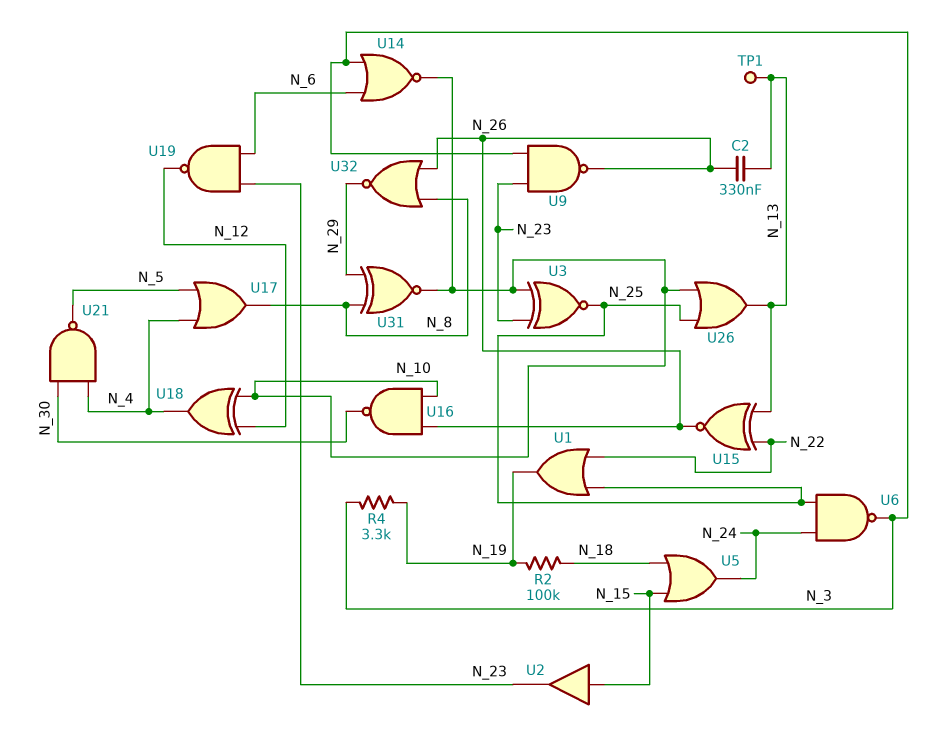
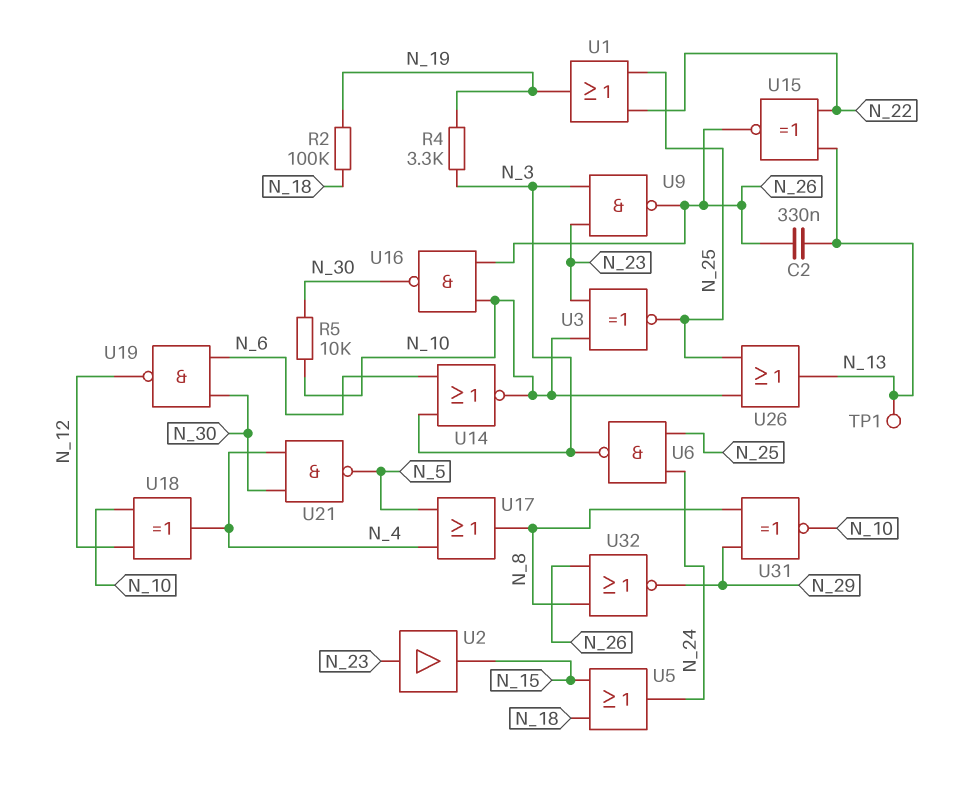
R5: none -> 10k (N_10, N_30)
U2: buffer (in N_15, out N_23) -> buffer (in N_23, out N_15)
U19: NAND (in N_6, in N_23, out N_12) -> NAND (in N_6, in N_30, out N_12)

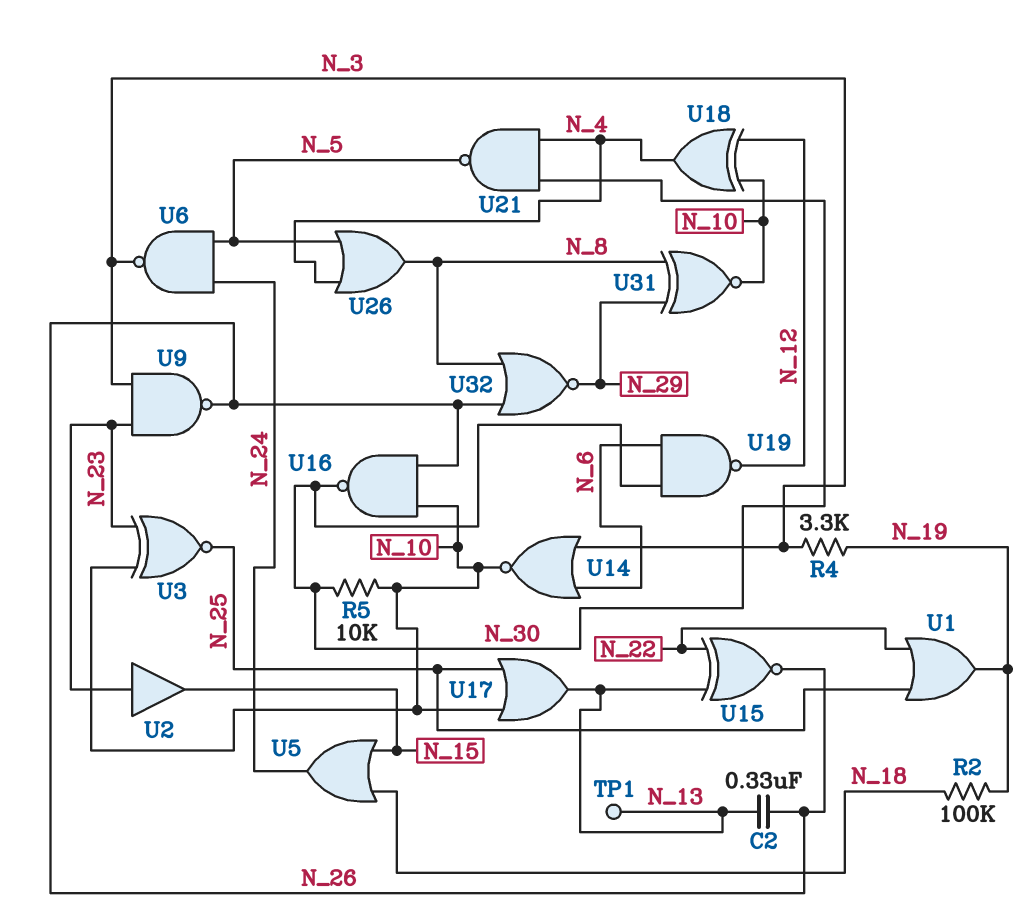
U6: NAND (in N_24, in N_25, out N_3) -> NAND (in N_5, in N_24, out N_3)
U17: OR (in N_4, in N_5, out N_8) -> OR (in N_10, in N_25, out N_13)
U26: OR (in N_10, in N_25, out N_13) -> OR (in N_4, in N_5, out N_8)

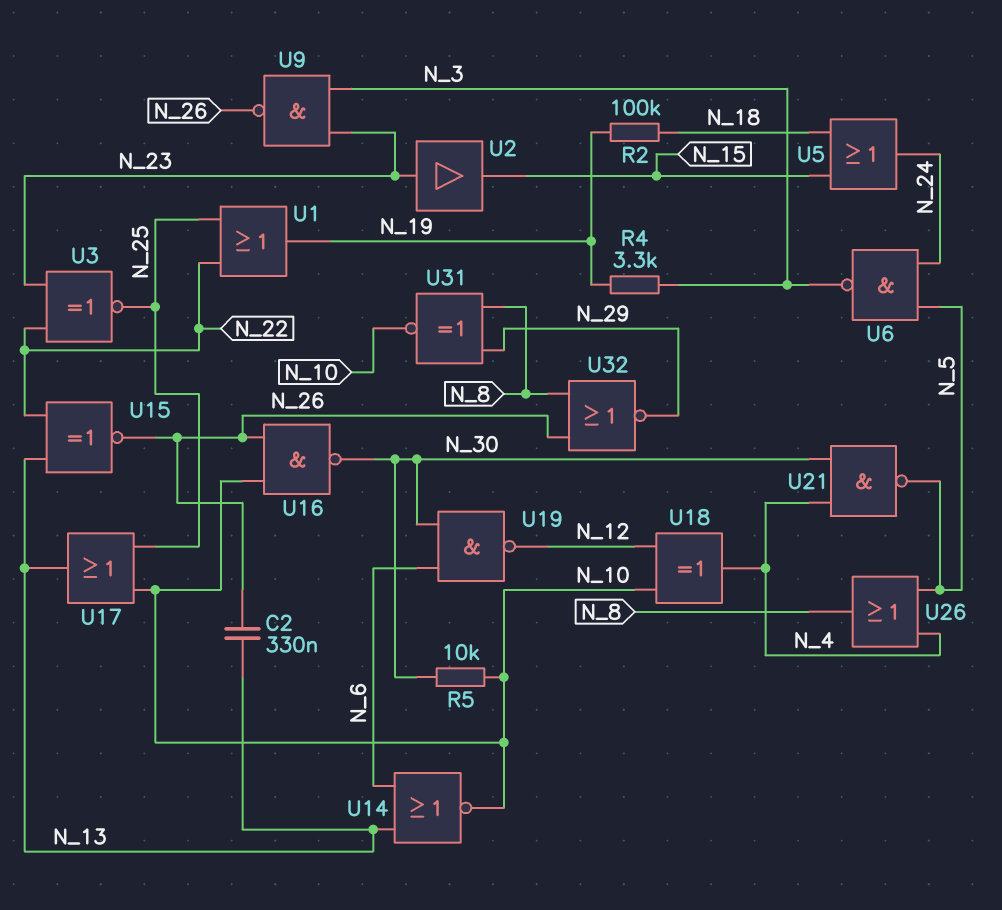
TP1: test point (N_13) -> none
U3: XNOR (in N_10, in N_23, out N_25) -> XNOR (in N_22, in N_23, out N_25)
U14: NOR (in N_3, in N_6, out N_10) -> NOR (in N_6, in N_13, out N_10)

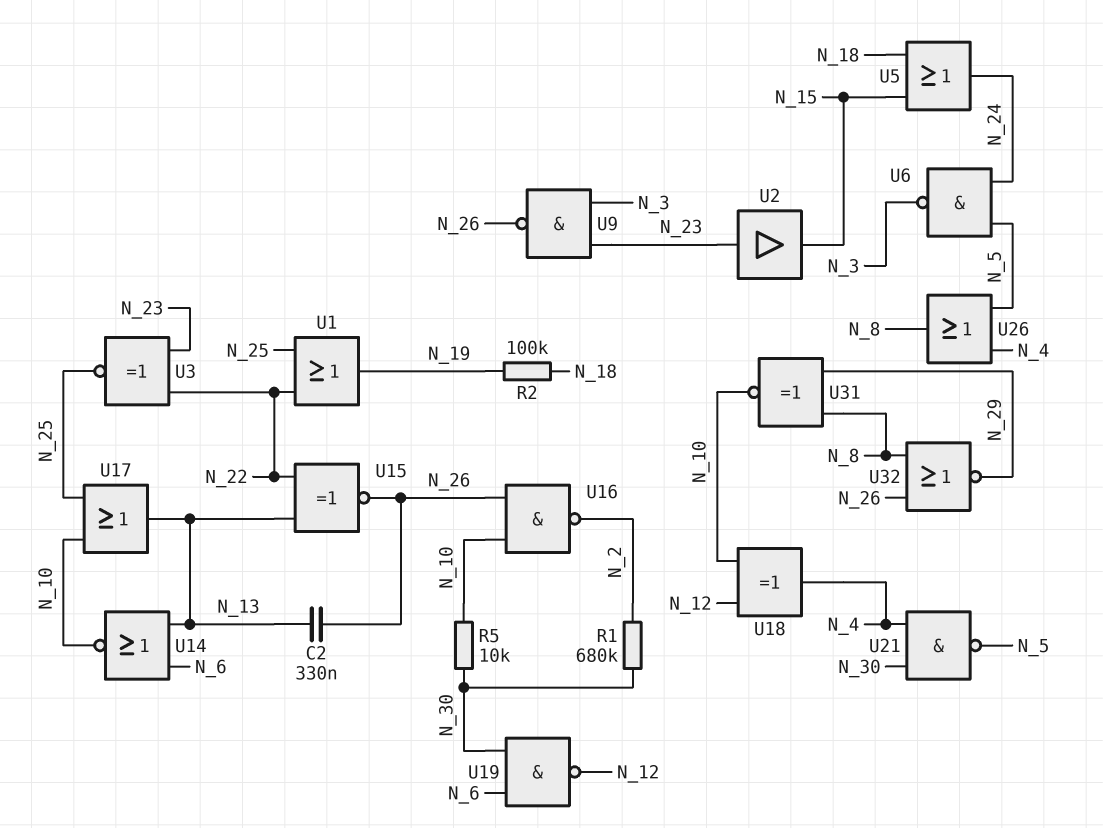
R1: none -> 680k (N_2, N_30)
R4: 3.3k (N_3, N_19) -> none
U16: NAND (in N_10, in N_26, out N_30) -> NAND (in N_10, in N_26, out N_2)

